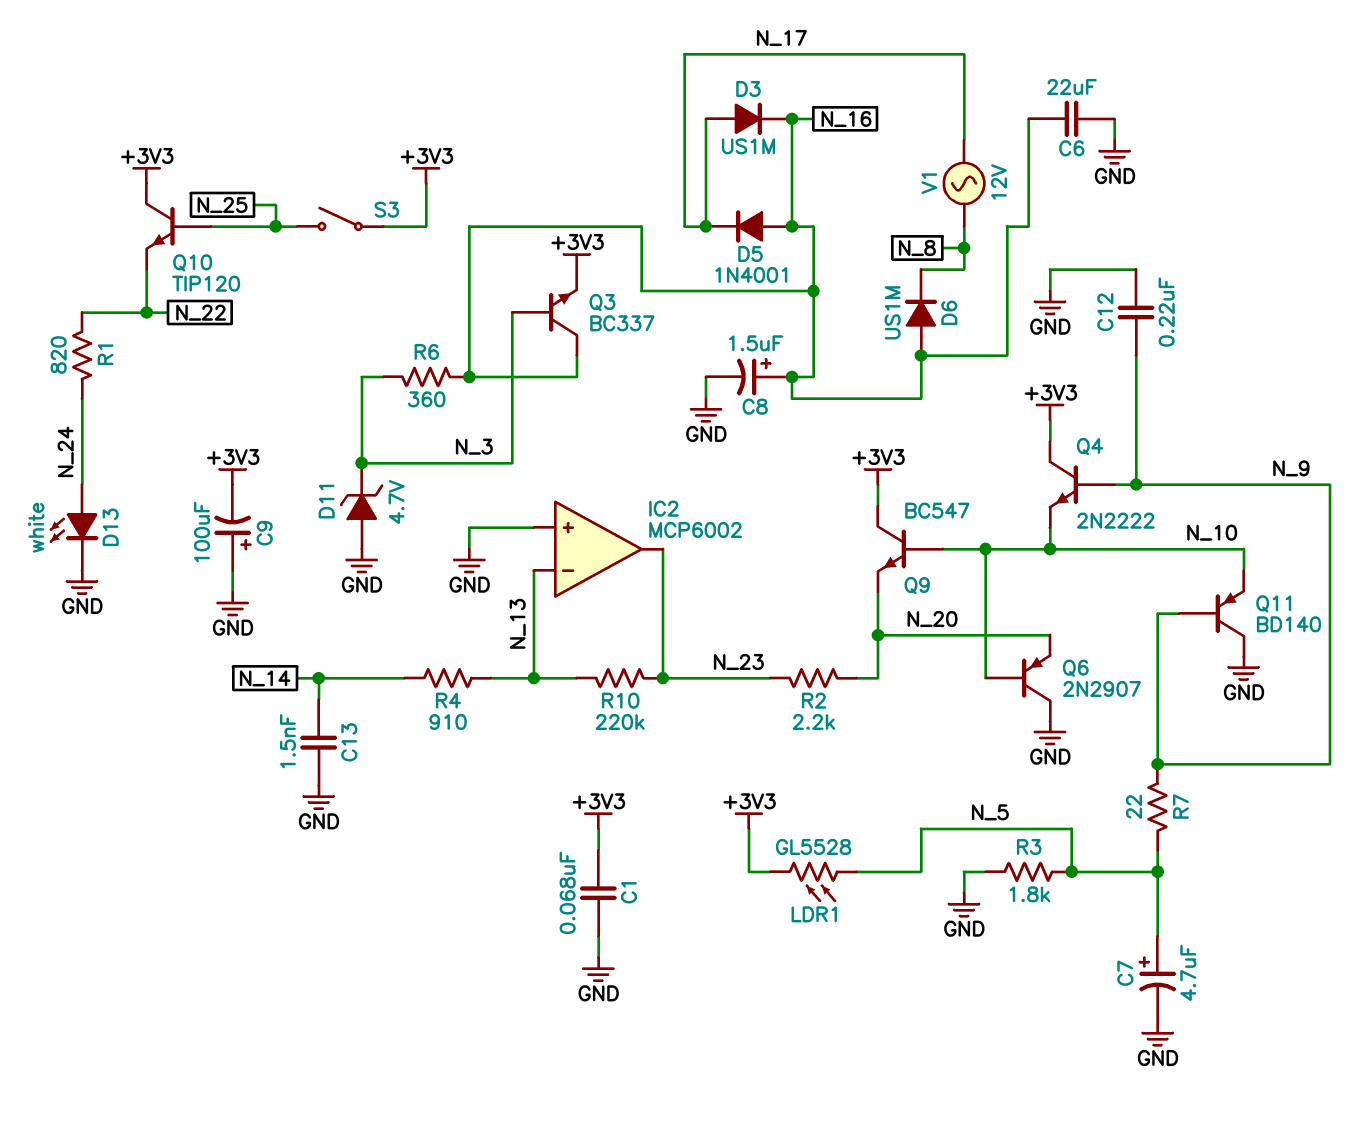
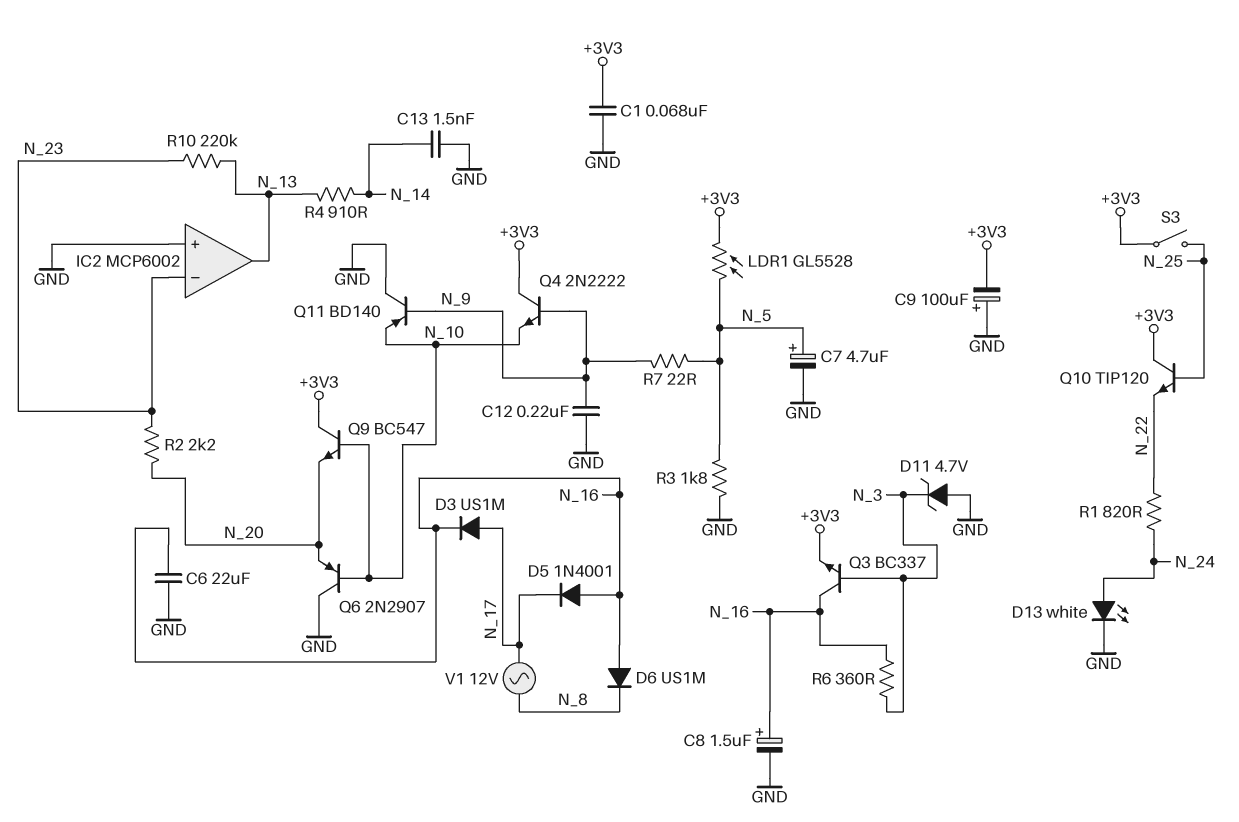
IC2 pin in-: N_13 -> N_23
IC2 pin out: N_23 -> N_13

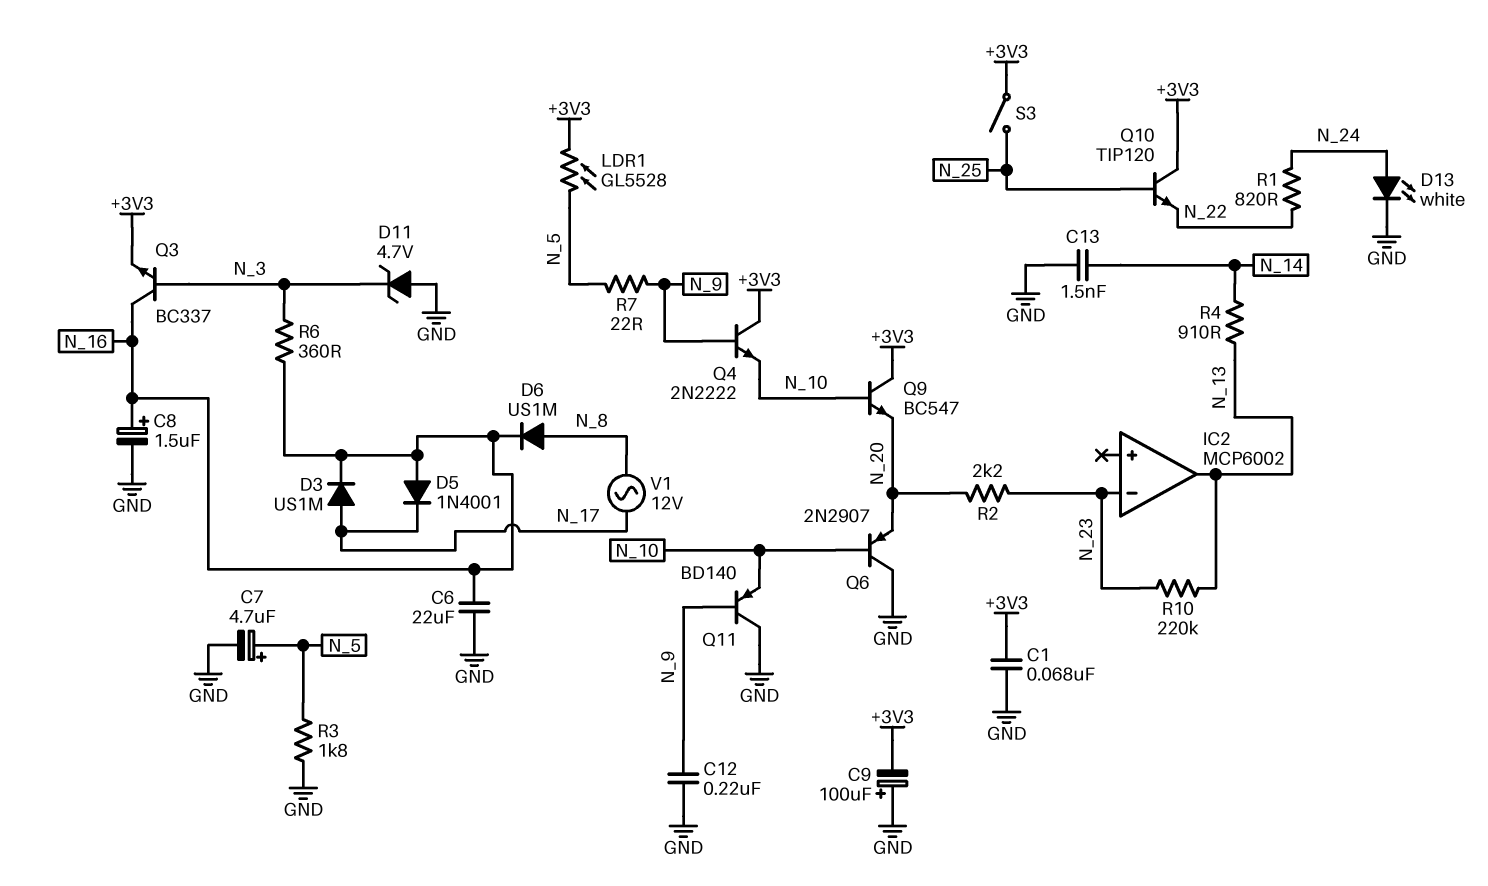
D6: diode US1M (A N_16, K N_8) -> diode US1M (A N_8, K N_16)
IC2 pin in+: GND -> none

